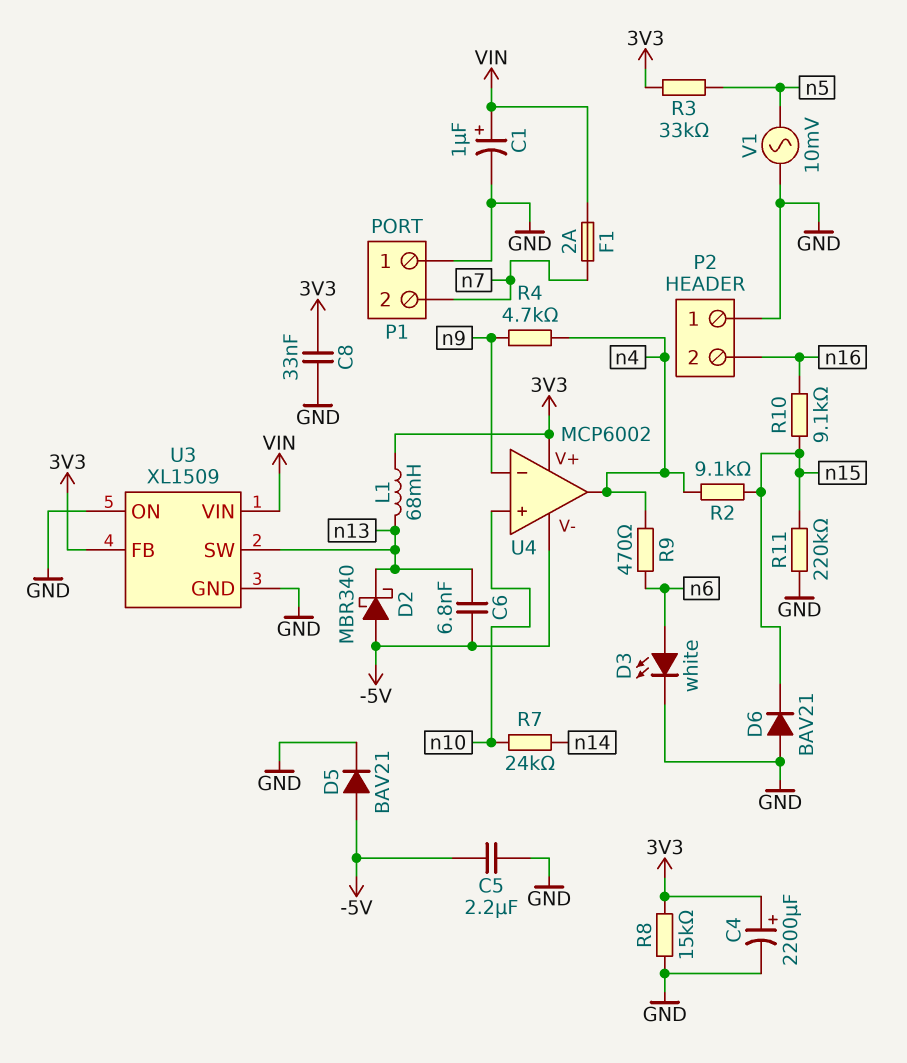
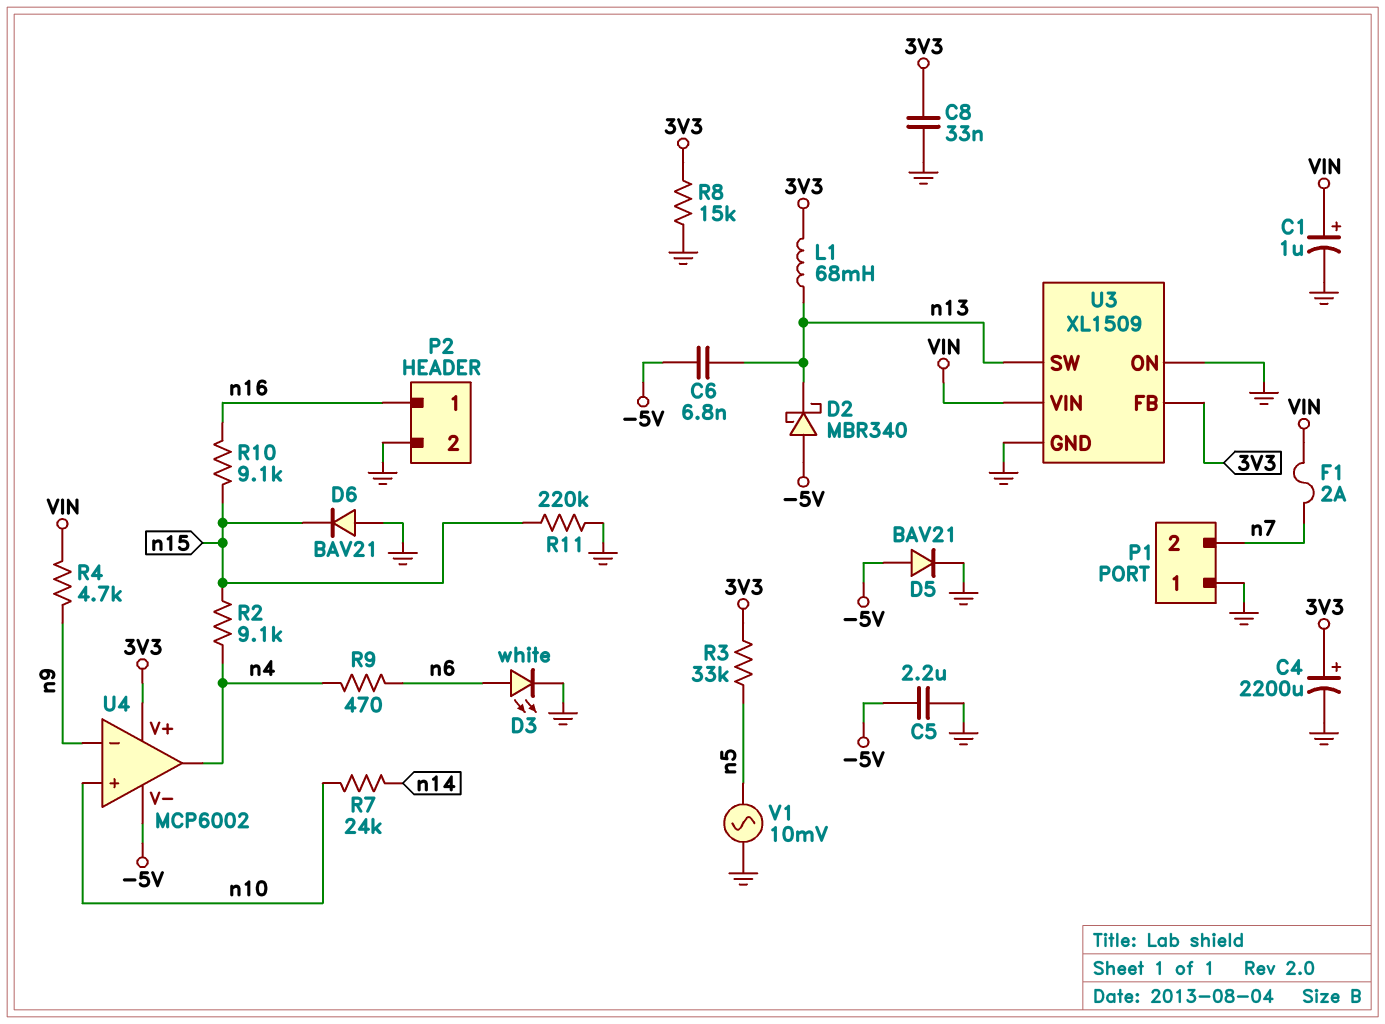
P2 pin 1: GND -> n16
P2 pin 2: n16 -> GND
R4: 4.7k (n4, n9) -> 4.7k (VIN, n9)

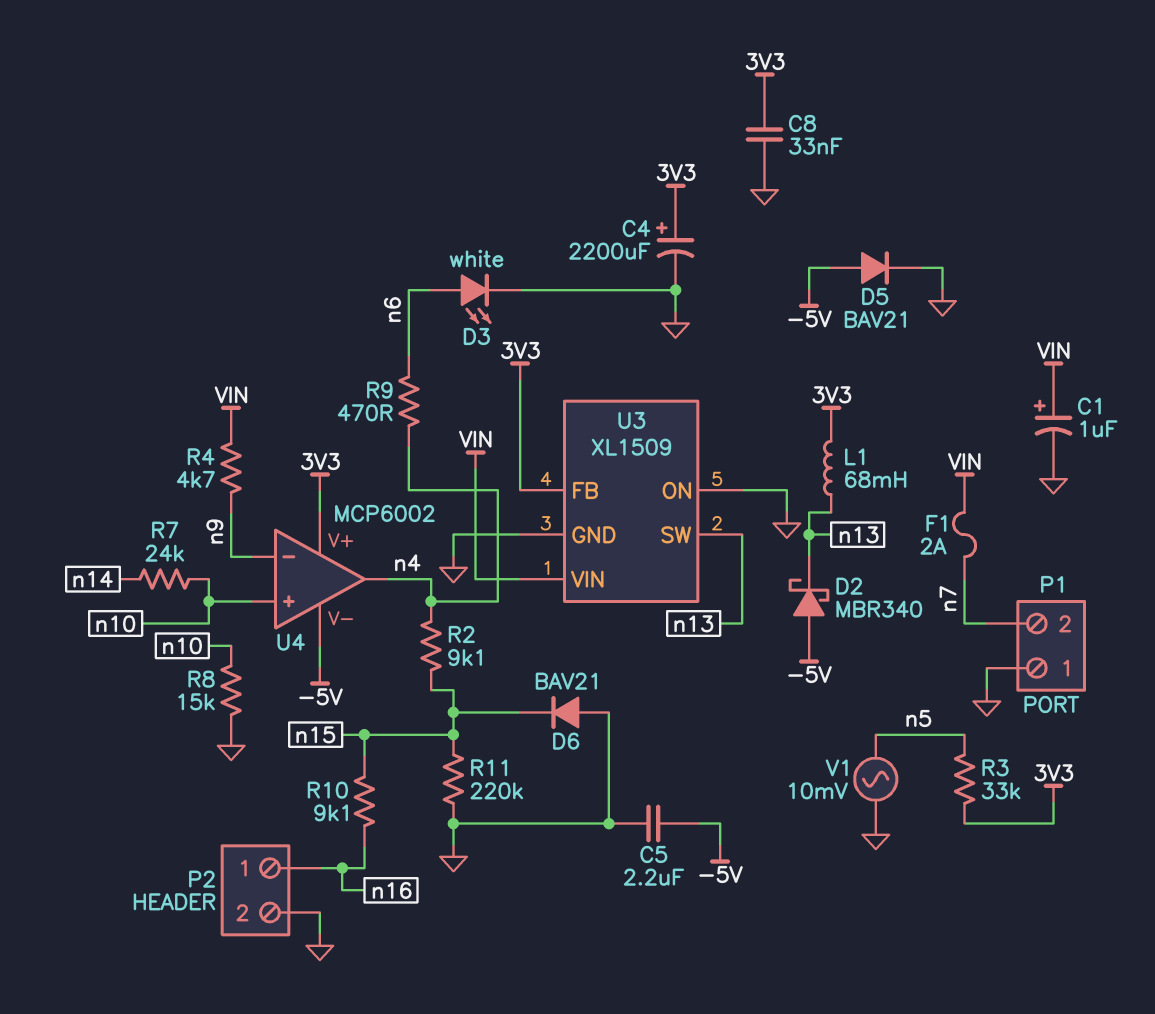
C6: 6.8nF (-5V, n13) -> none
R8: 15k (3V3, GND) -> 15k (GND, n10)

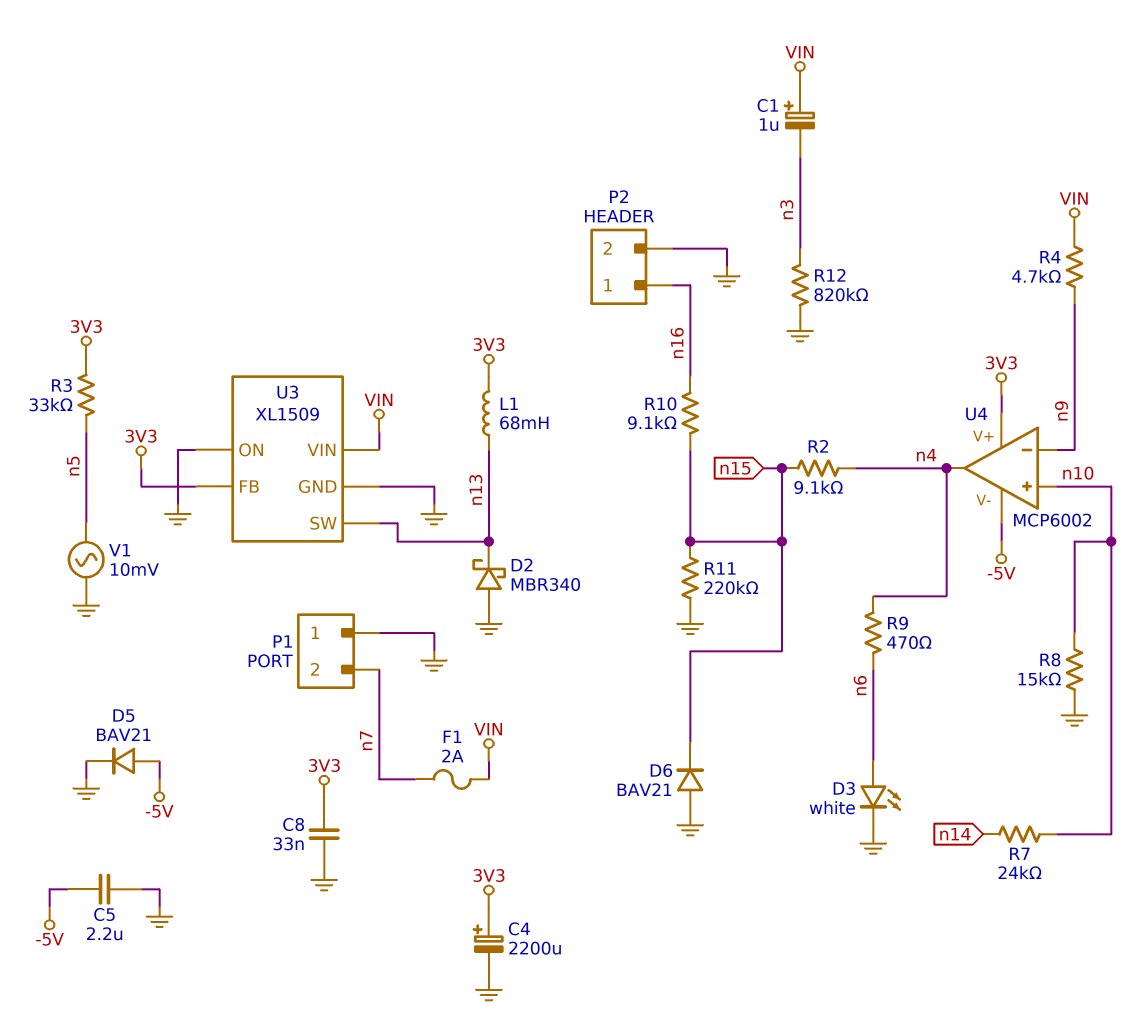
C1: 1uF (plus VIN, minus GND) -> 1uF (plus VIN, minus n3)
D2: schottky MBR340 (A -5V, K n13) -> schottky MBR340 (A GND, K n13)
R12: none -> 820k (GND, n3)

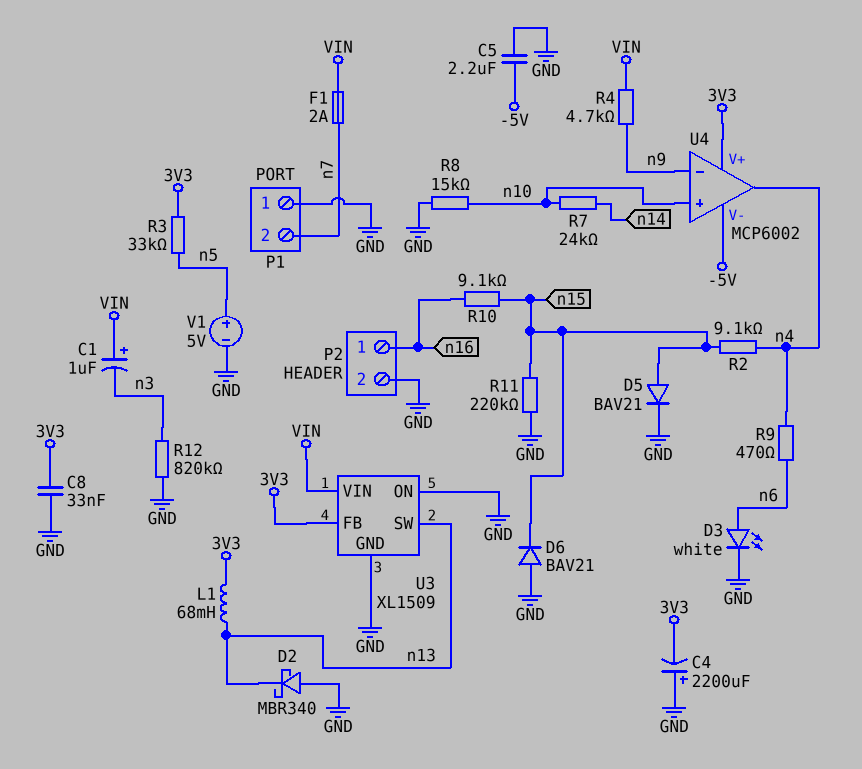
C4: 2200uF (plus 3V3, minus GND) -> 2200uF (plus GND, minus 3V3)
D5: diode BAV21 (A -5V, K GND) -> diode BAV21 (A n15, K GND)
V1: AC 10mV (GND, n5) -> 5V (plus n5, minus GND)

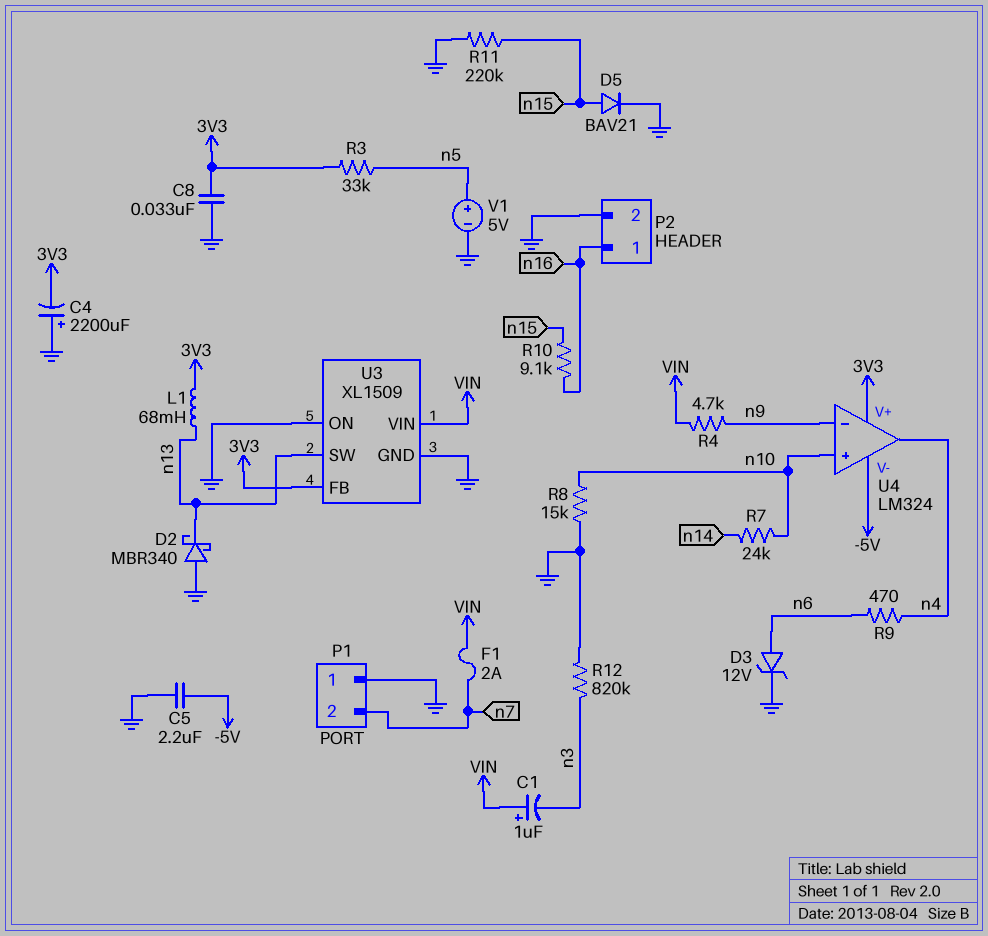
D3: LED white (A n6, K GND) -> zener 12V (A n6, K GND)
D6: diode BAV21 (A GND, K n15) -> none
R2: 9.1k (n4, n15) -> none
U4: MCP6002 -> LM324

